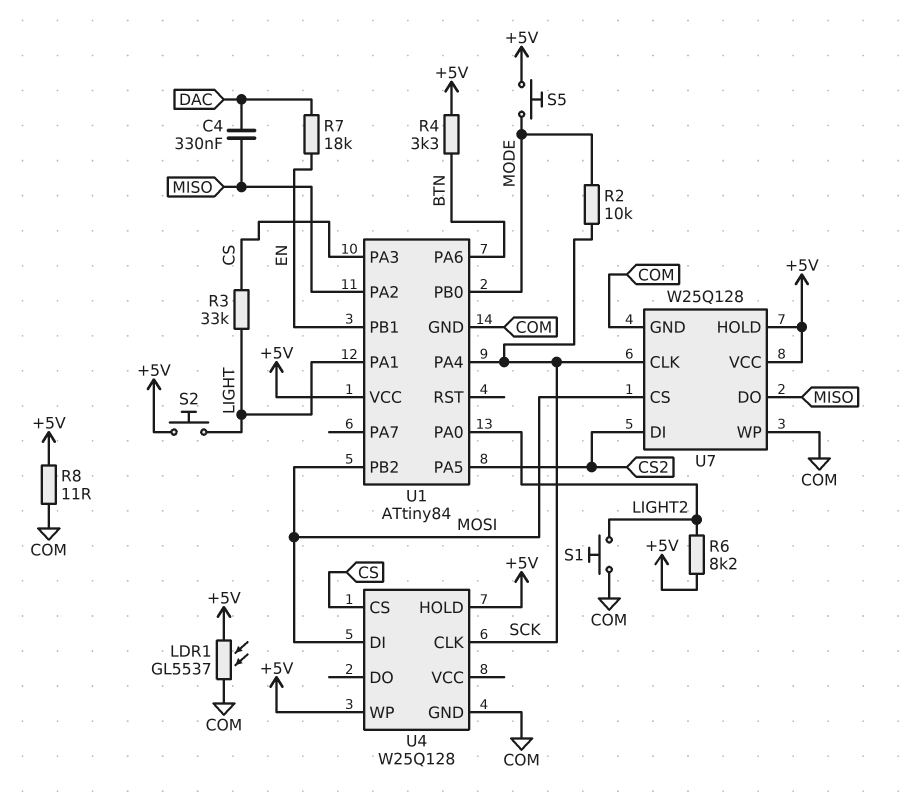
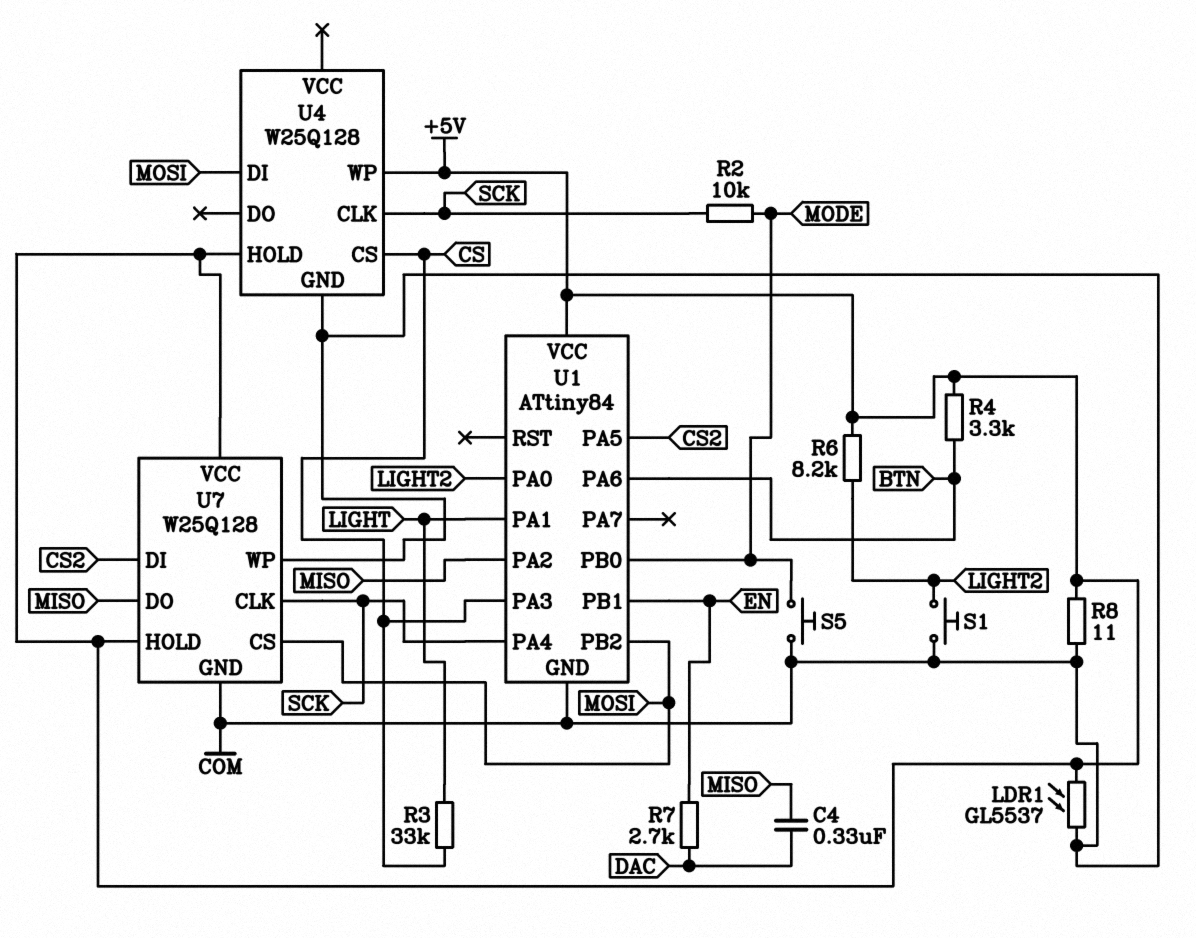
R7: 18k (DAC, EN) -> 2.7k (DAC, EN)
S2: button (+5V, LIGHT) -> none
S5: button (+5V, MODE) -> button (COM, MODE)

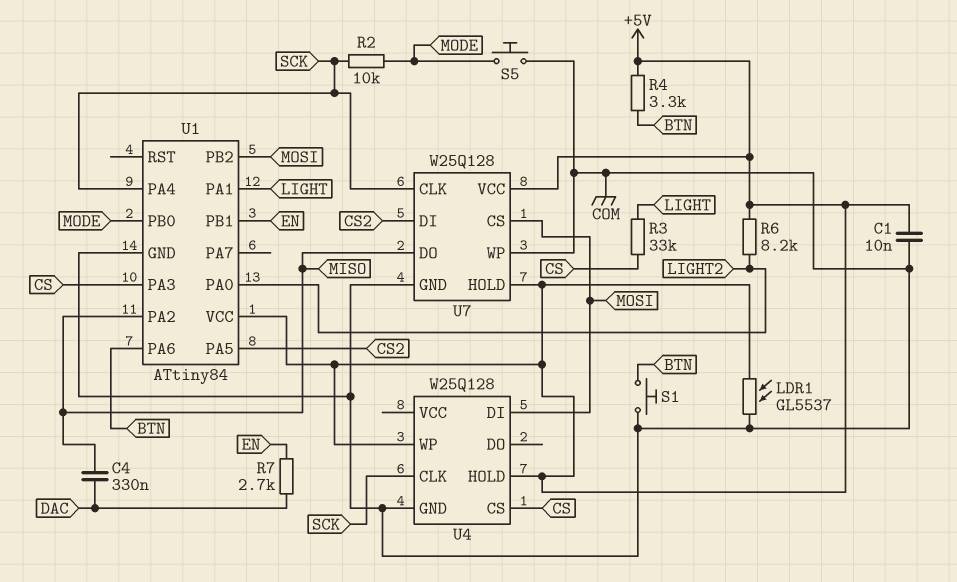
C1: none -> 10nF (+5V, COM)
R8: 11 (+5V, COM) -> none
S1: button (COM, LIGHT2) -> button (BTN, COM)

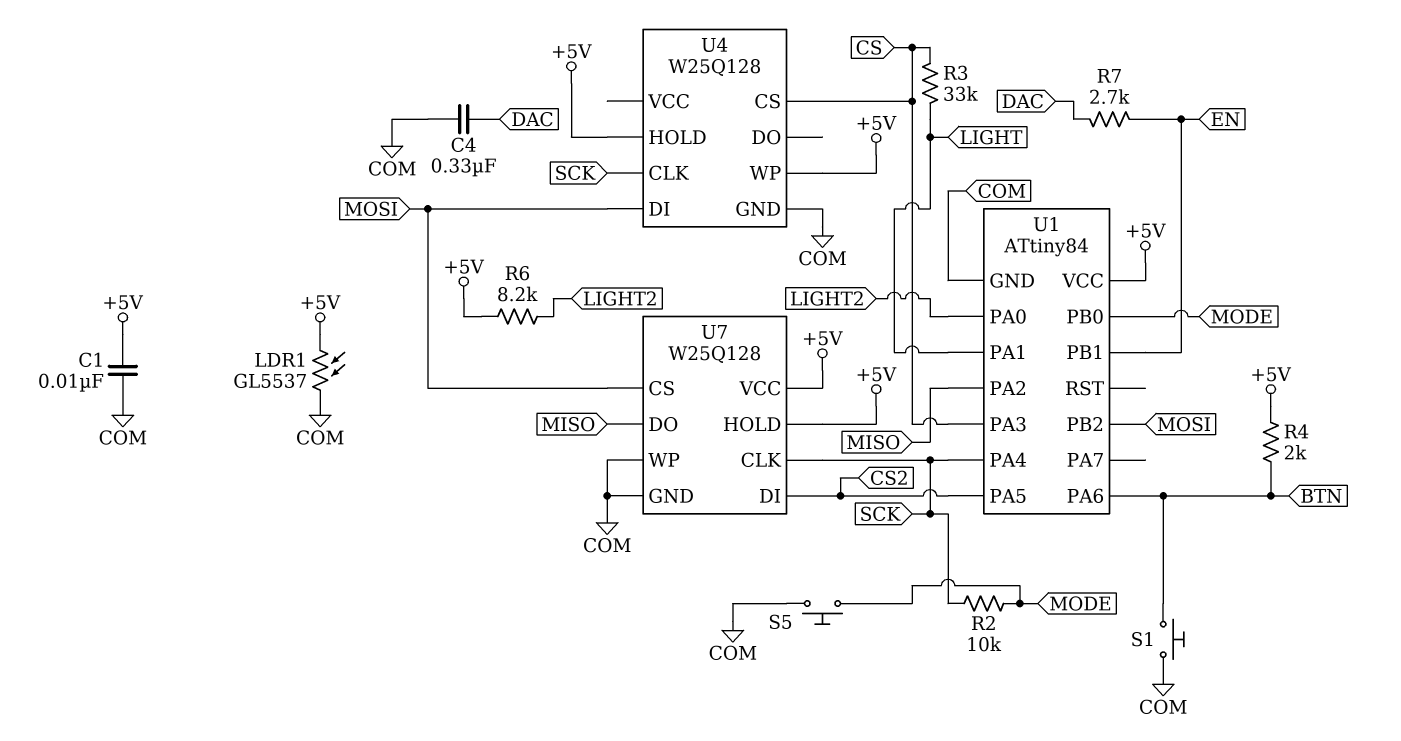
C4: 330nF (DAC, MISO) -> 330nF (COM, DAC)
R4: 3.3k (+5V, BTN) -> 2k (+5V, BTN)

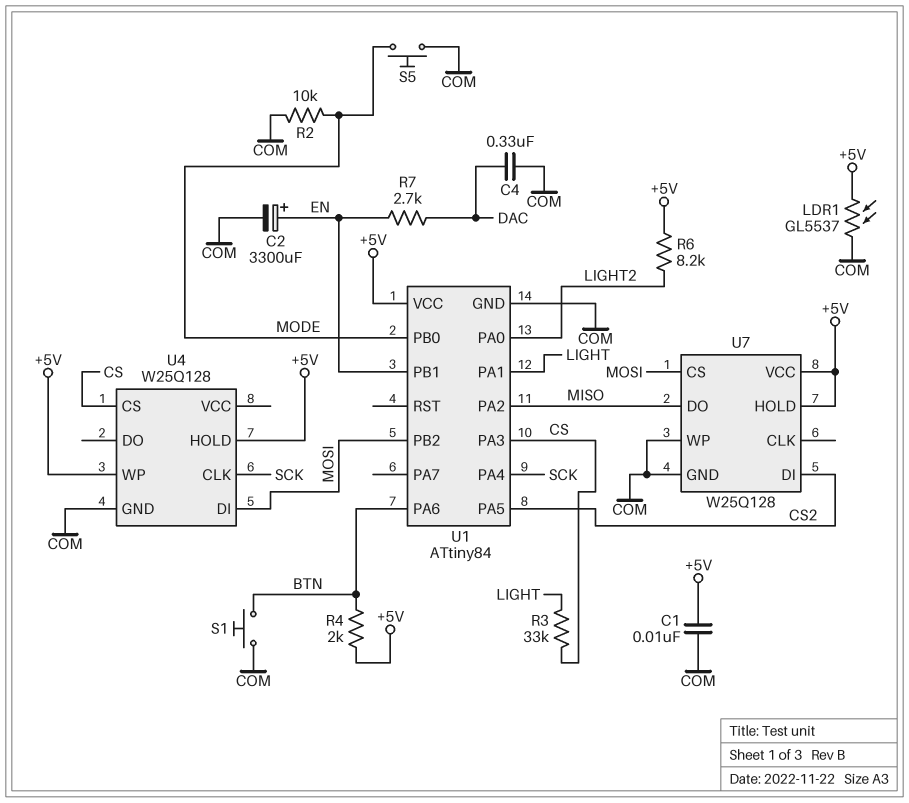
C2: none -> 3300uF (plus EN, minus COM)
R2: 10k (MODE, SCK) -> 10k (COM, MODE)
U7 pin CLK: SCK -> none

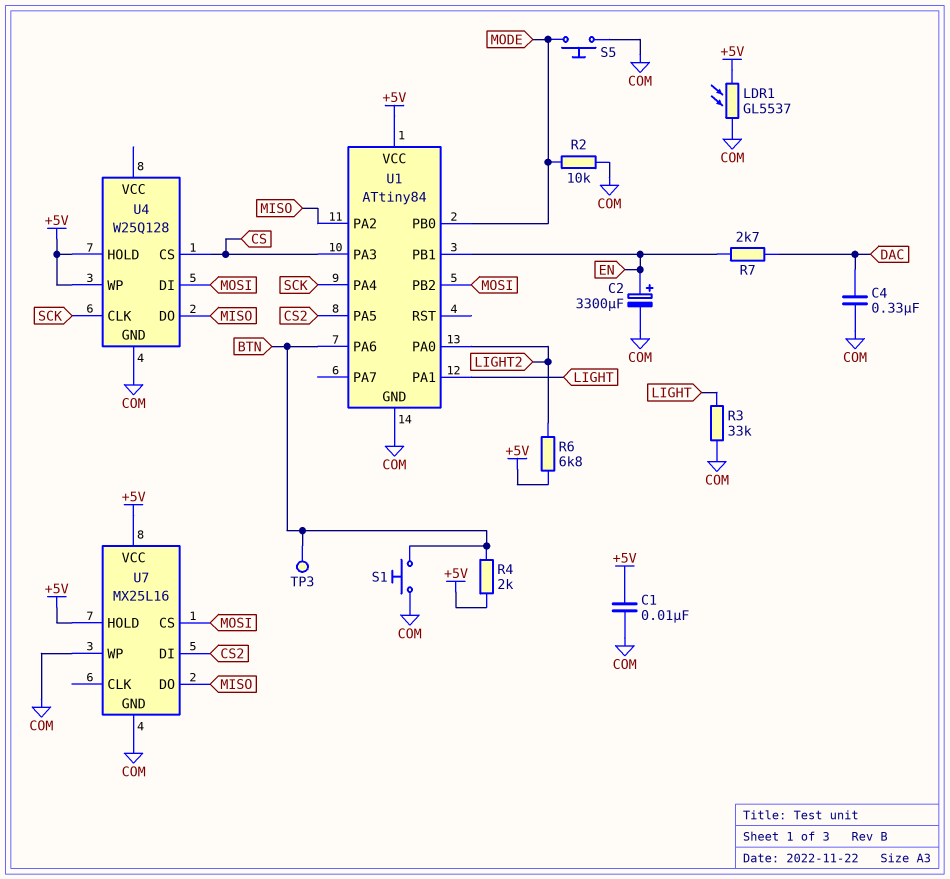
R3: 33k (CS, LIGHT) -> 33k (COM, LIGHT)
R6: 8.2k (+5V, LIGHT2) -> 6.8k (+5V, LIGHT2)
TP3: none -> test point (BTN)
U4 pin DO: none -> MISO
U7: W25Q128 -> MX25L16

